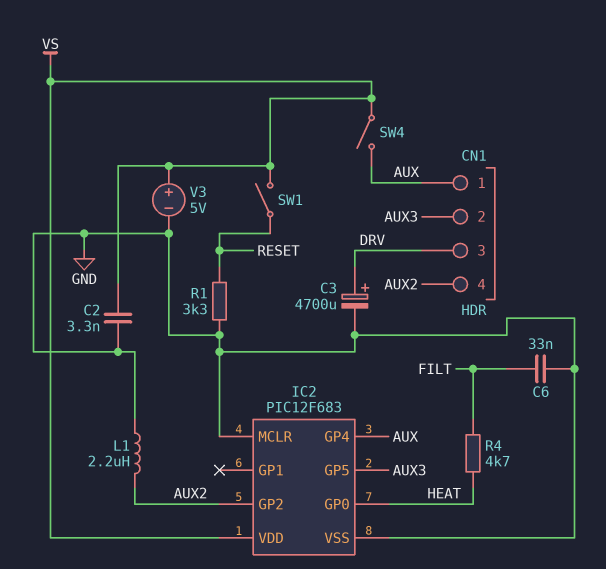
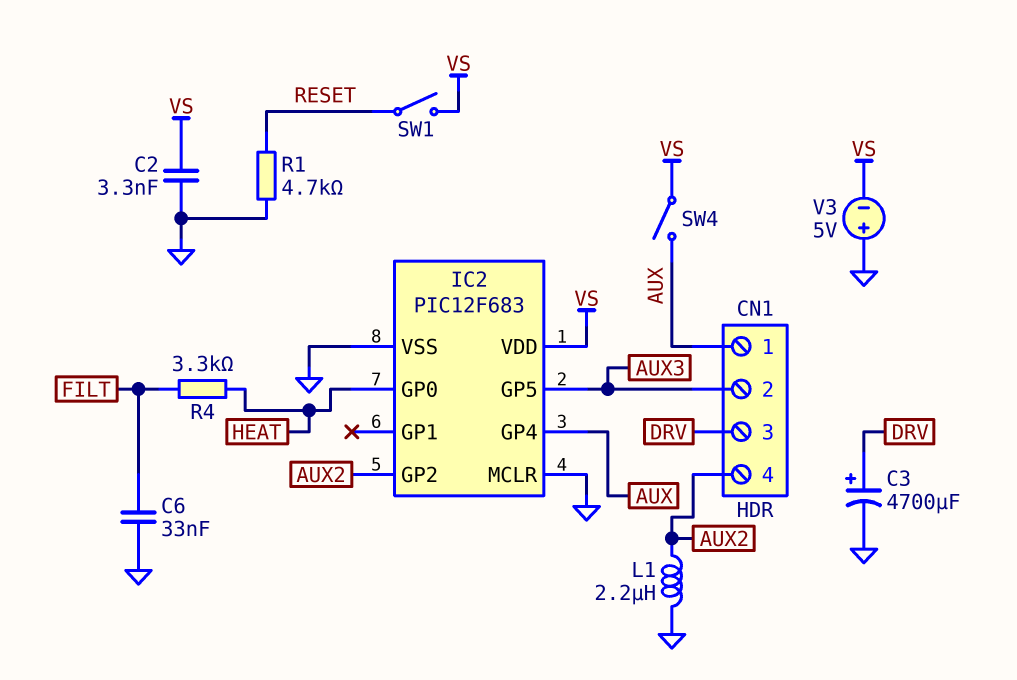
R1: 3.3k (GND, RESET) -> 4.7k (GND, RESET)
R4: 4.7k (FILT, HEAT) -> 3.3k (FILT, HEAT)
V3: 5V (plus VS, minus GND) -> 5V (plus GND, minus VS)

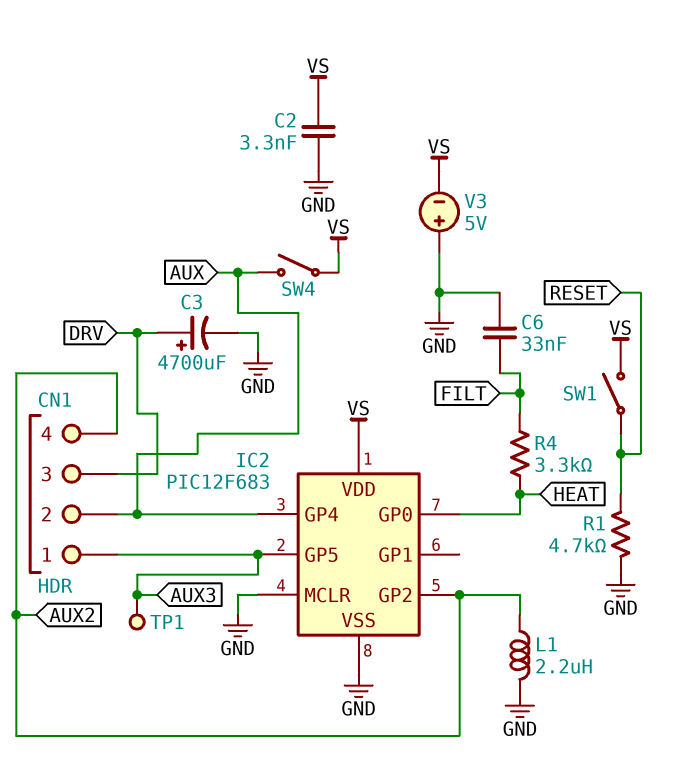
CN1 pin 1: AUX -> AUX3
CN1 pin 2: AUX3 -> AUX
TP1: none -> test point (AUX3)

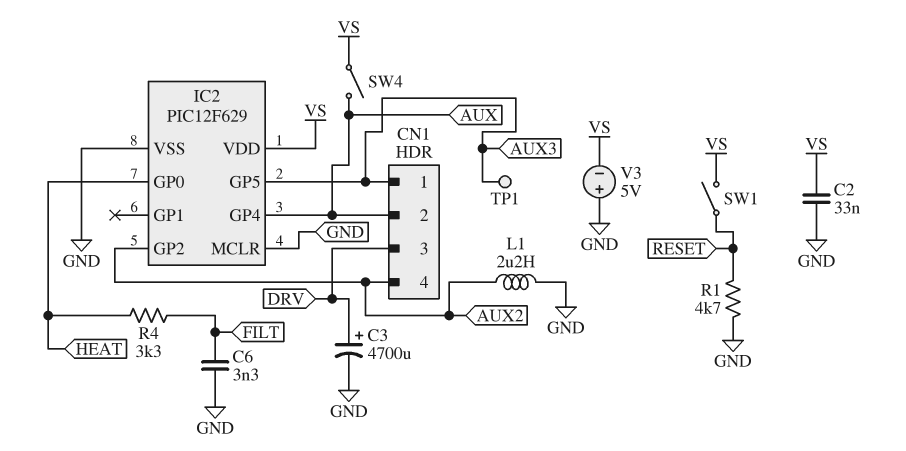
C2: 3.3nF (GND, VS) -> 33nF (GND, VS)
C6: 33nF (FILT, GND) -> 3.3nF (FILT, GND)
IC2: PIC12F683 -> PIC12F629

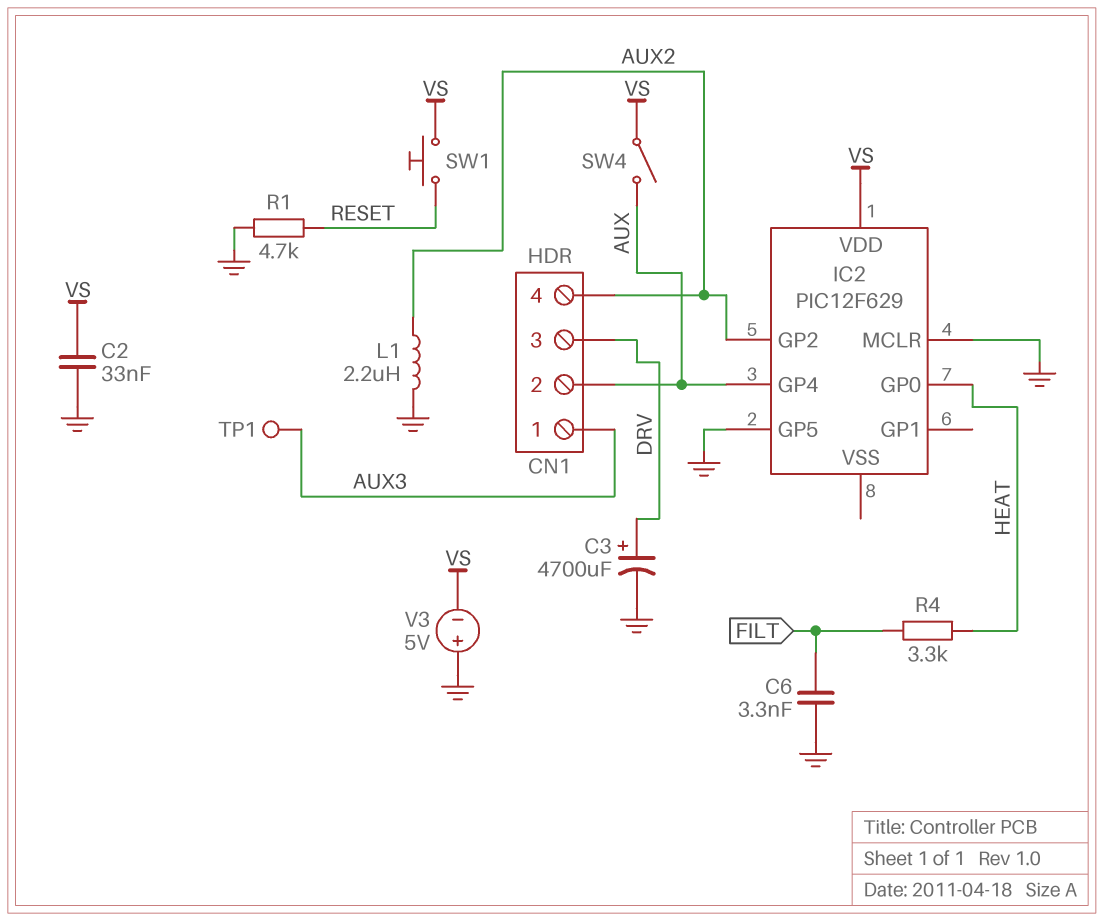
IC2 pin GP5: AUX3 -> GND
IC2 pin VSS: GND -> none
SW1: switch (RESET, VS) -> button (RESET, VS)

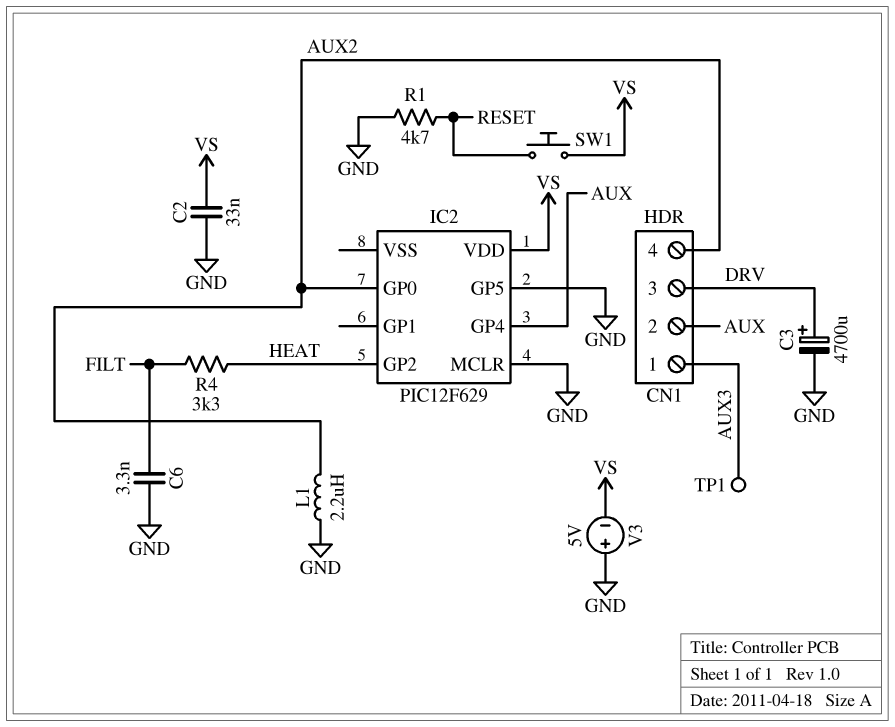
IC2 pin GP0: HEAT -> AUX2
IC2 pin GP2: AUX2 -> HEAT
SW4: switch (AUX, VS) -> none

